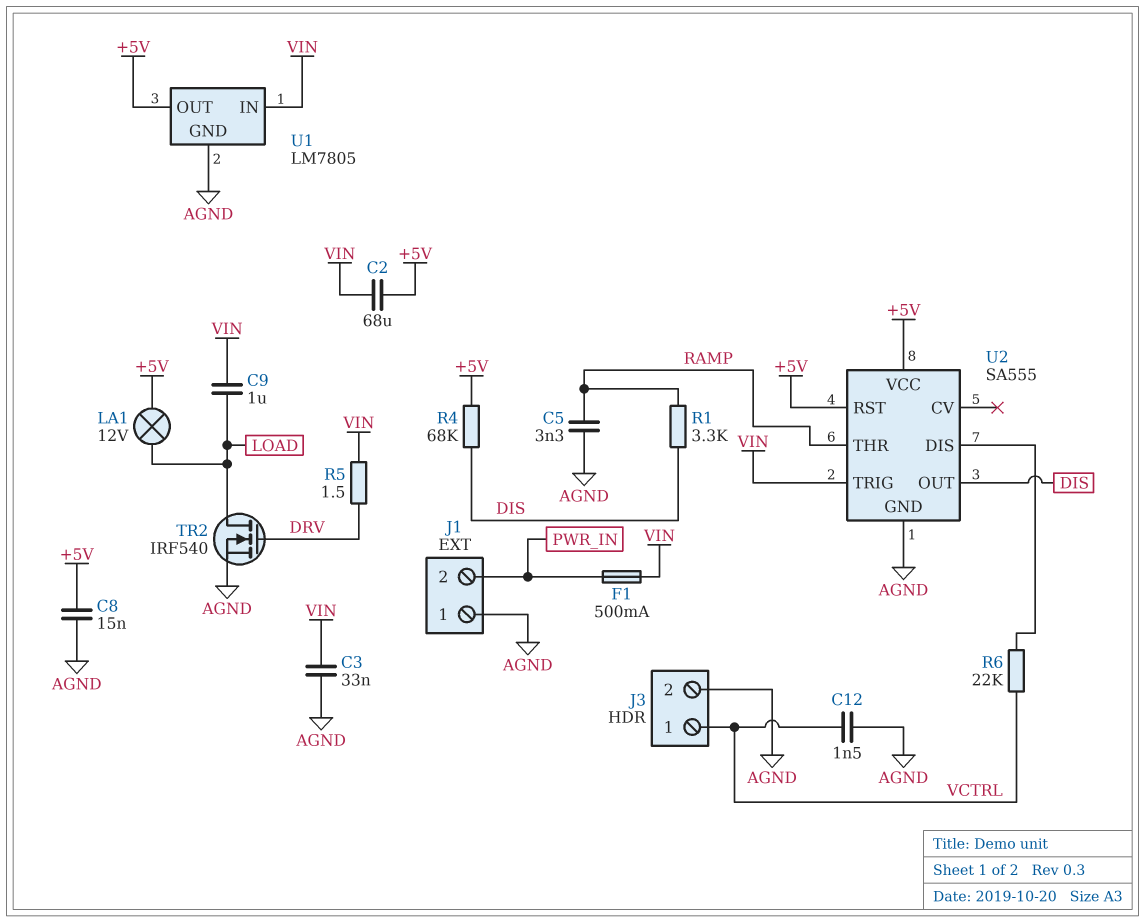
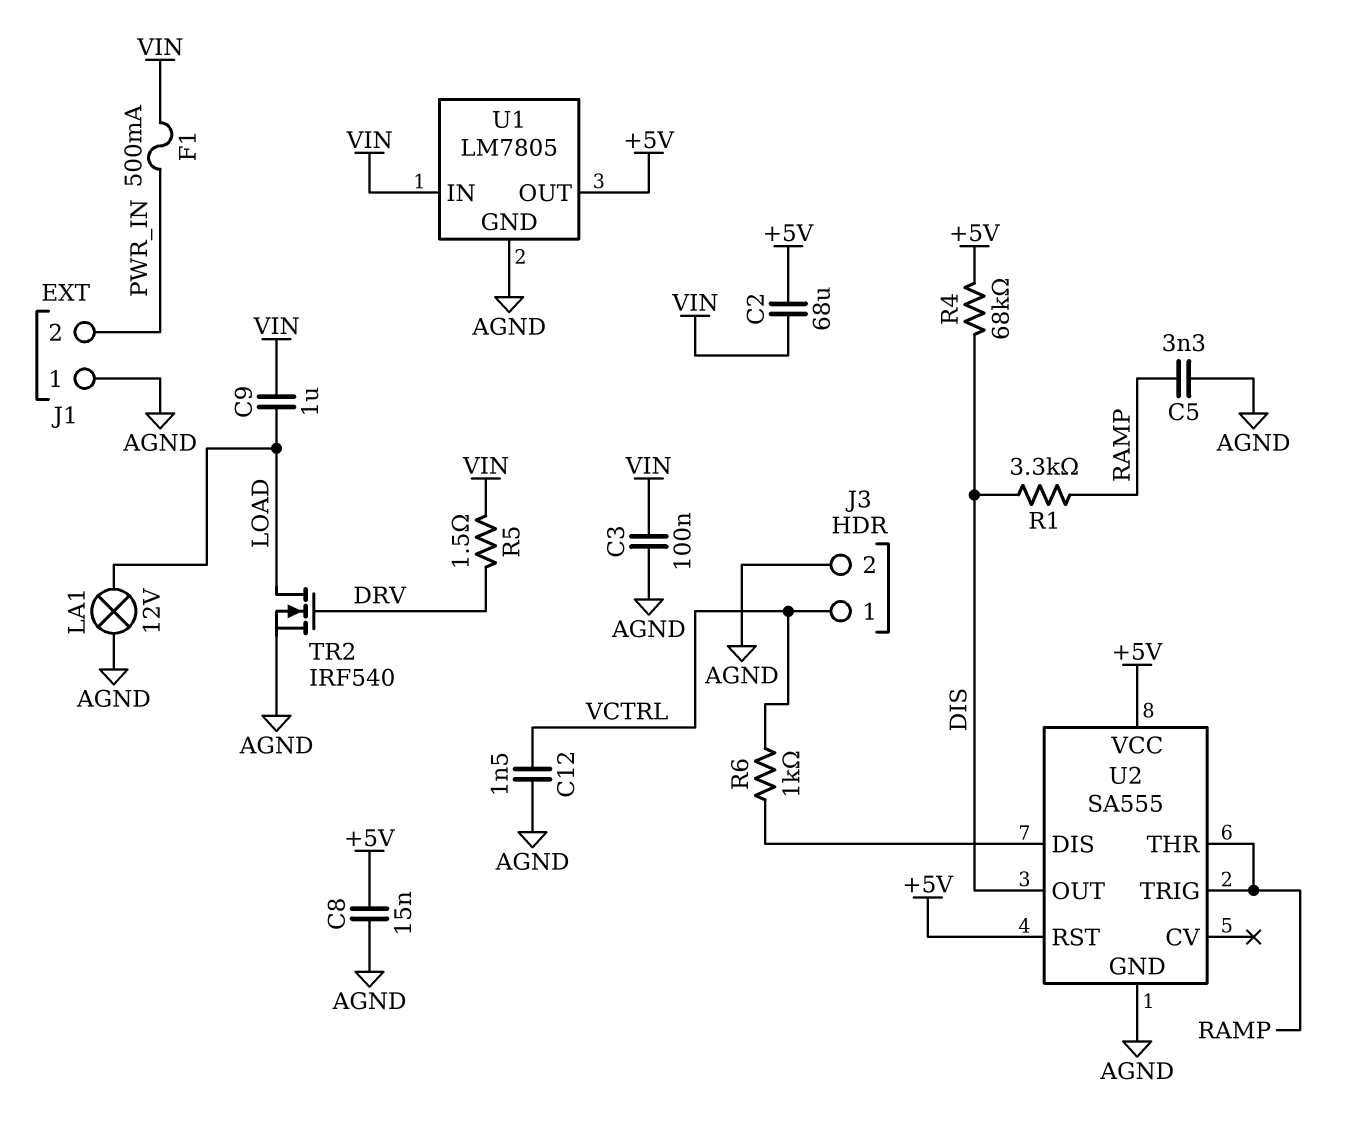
C3: 33nF (AGND, VIN) -> 100nF (AGND, VIN)
LA1: lamp 12V (+5V, LOAD) -> lamp 12V (AGND, LOAD)
R6: 22k (U2/DIS, VCTRL) -> 1k (U2/DIS, VCTRL)
U2 pin TRIG: VIN -> RAMP

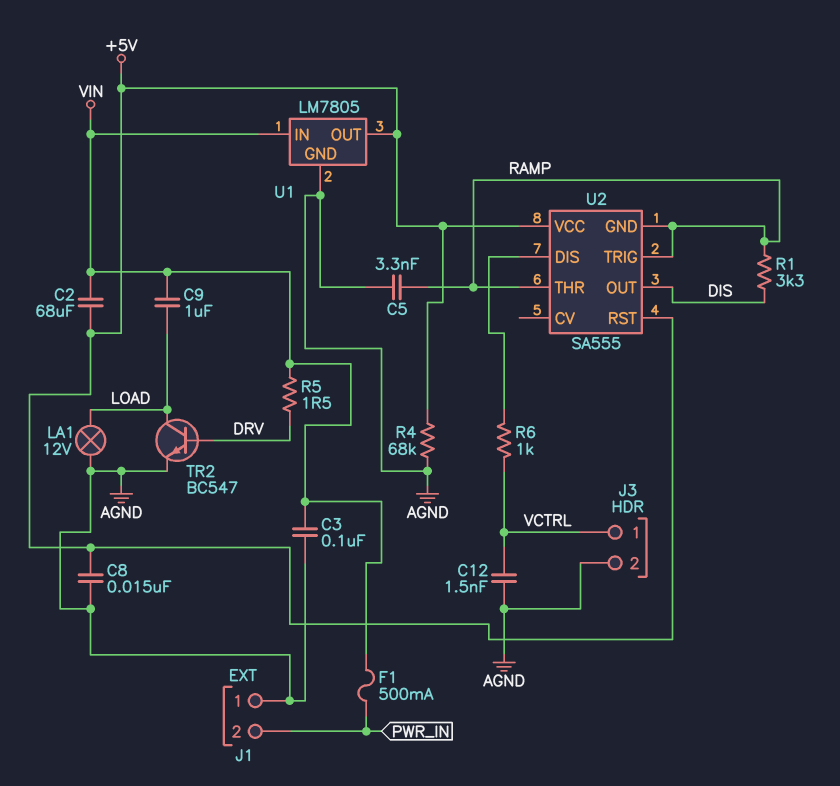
R4: 68k (+5V, DIS) -> 68k (+5V, AGND)
TR2: NMOS IRF540 (G DRV, D LOAD, S AGND) -> NPN BC547 (B DRV, C LOAD, E AGND)
U2 pin GND: AGND -> RAMP

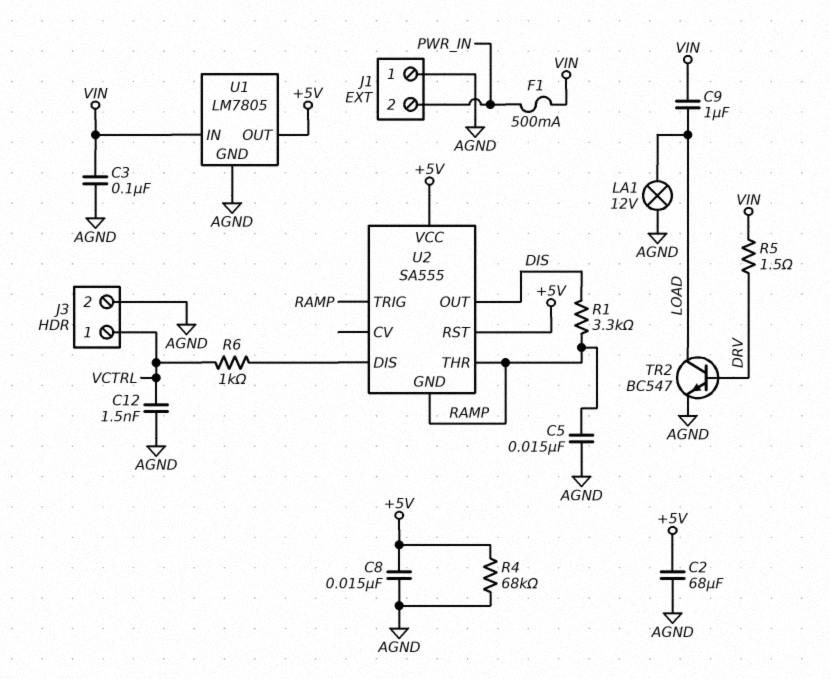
C2: 68uF (+5V, VIN) -> 68uF (+5V, AGND)
C5: 3.3nF (AGND, RAMP) -> 15nF (AGND, RAMP)

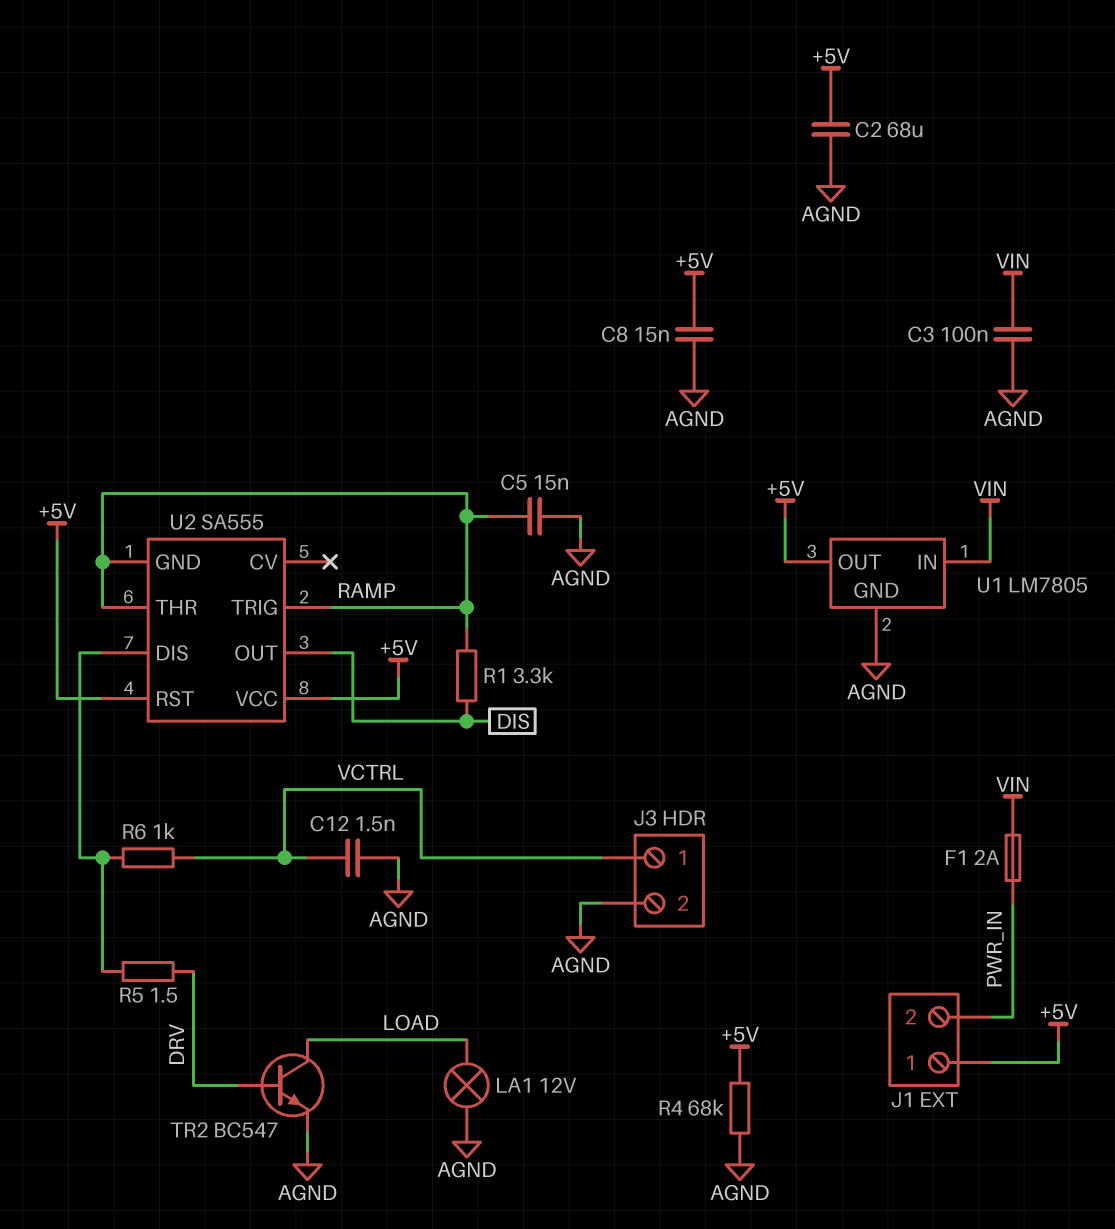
C9: 1uF (LOAD, VIN) -> none
F1: 500mA (PWR_IN, VIN) -> 2A (PWR_IN, VIN)
J1 pin 1: AGND -> +5V
R5: 1.5 (DRV, VIN) -> 1.5 (DRV, U2/DIS)

